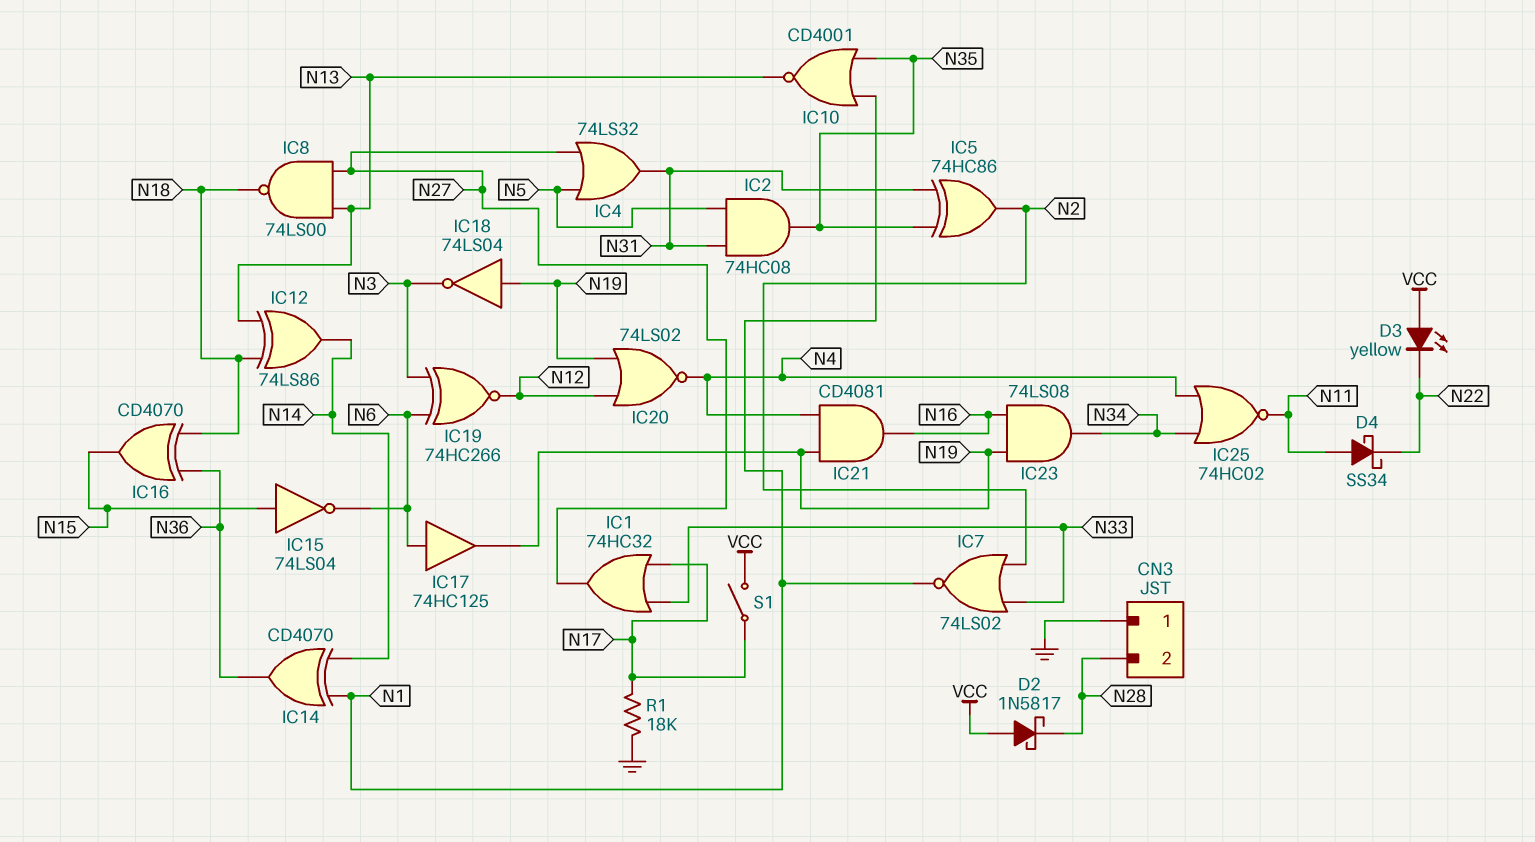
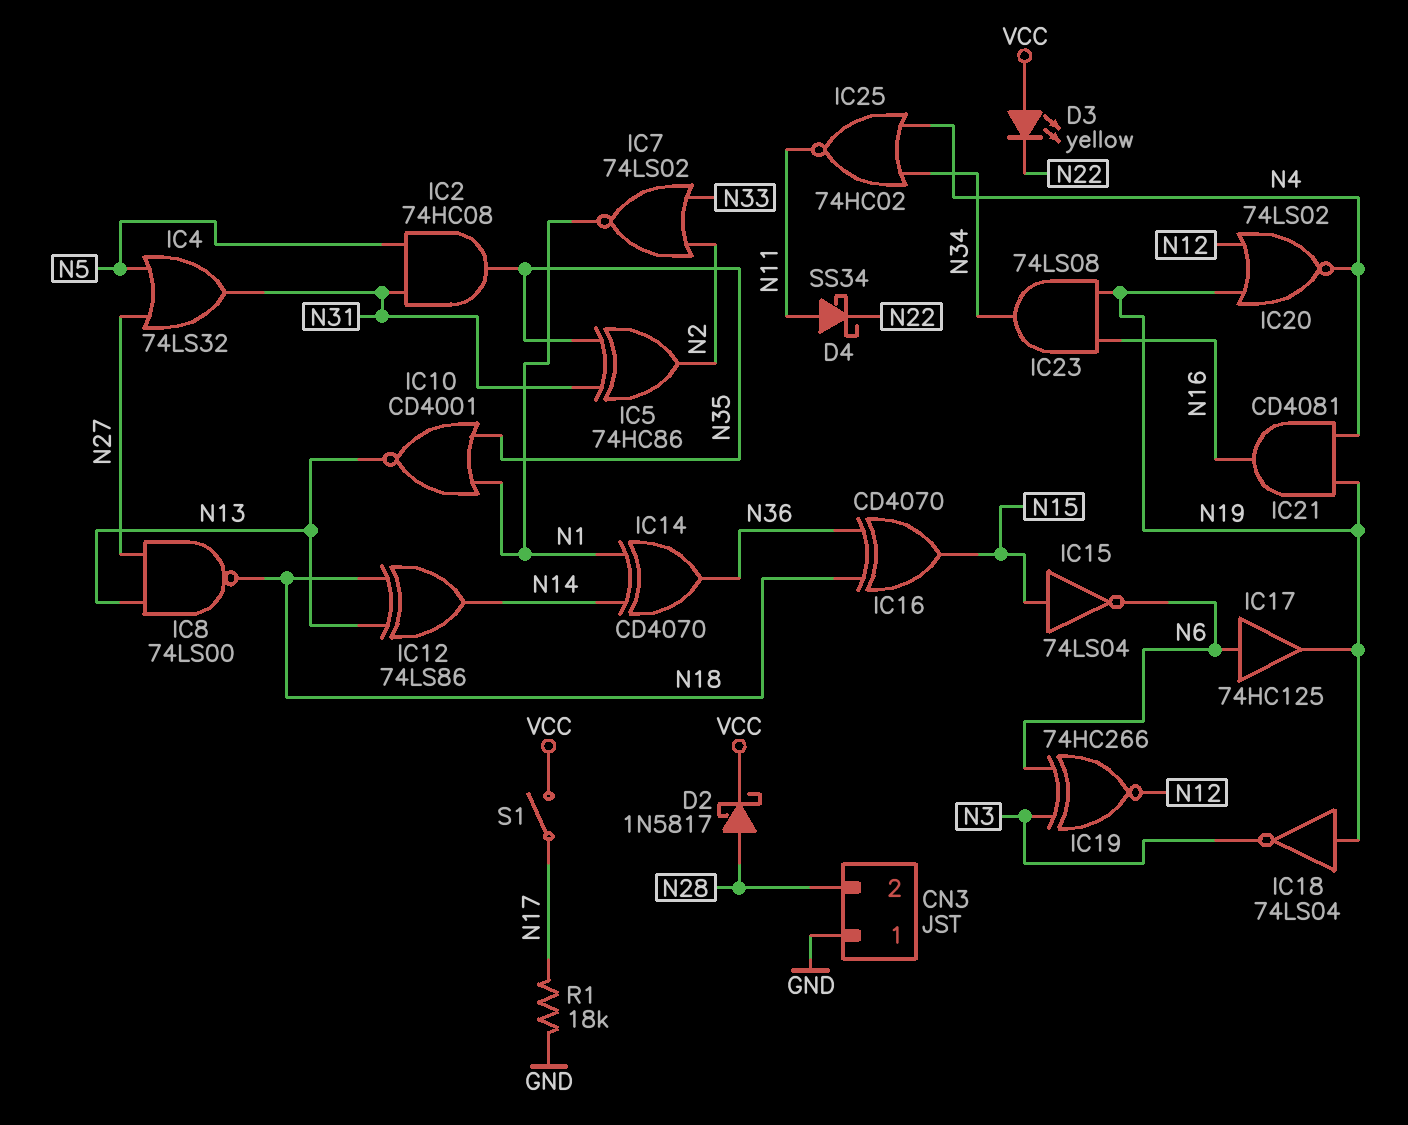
D2: schottky 1N5817 (A VCC, K N28) -> schottky 1N5817 (A N28, K VCC)
IC1: OR 74HC32 (in N17, in N33, out N27) -> none

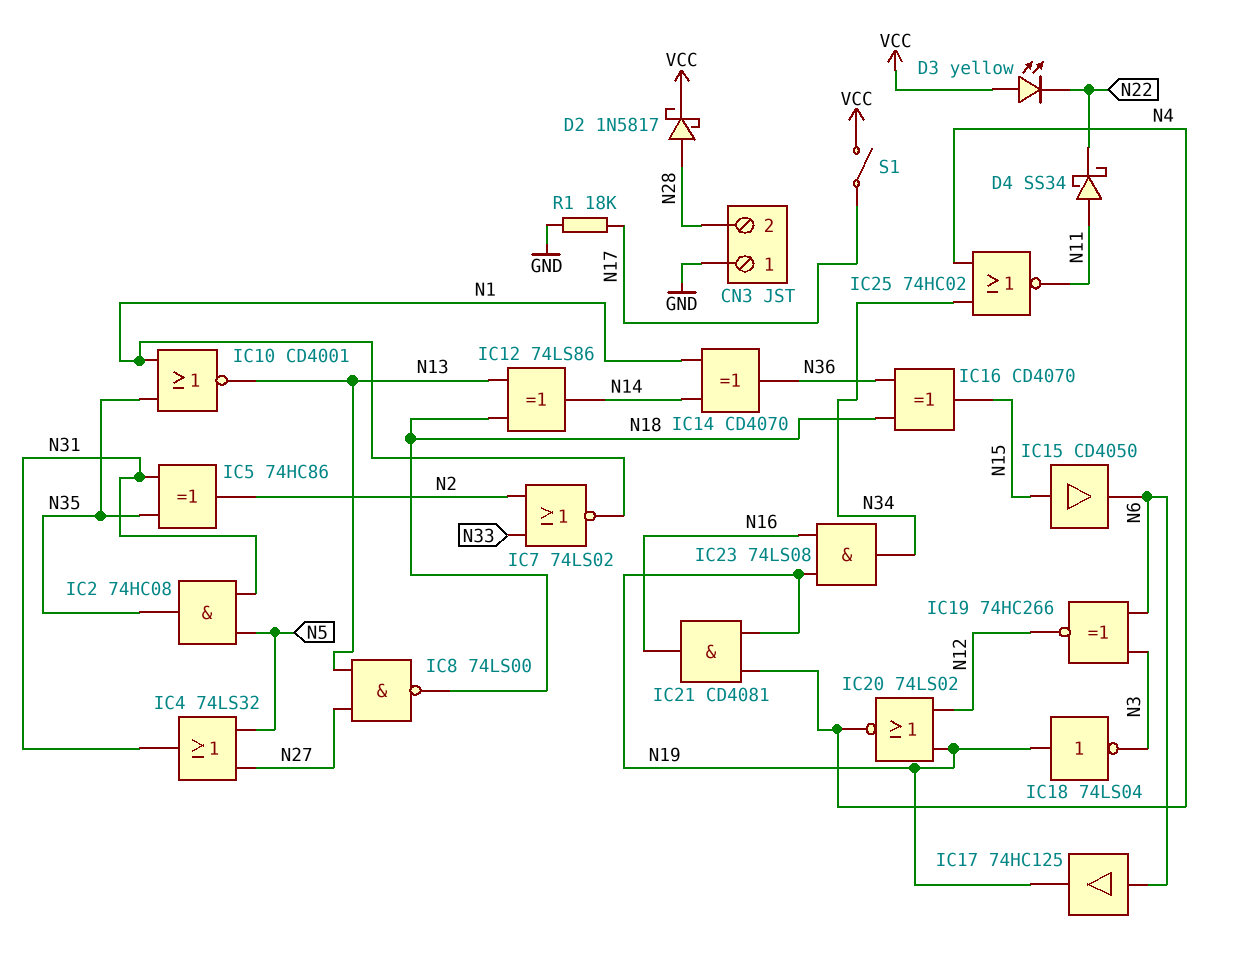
IC15: NOT 74LS04 (in N15, out N6) -> buffer CD4050 (in N15, out N6)

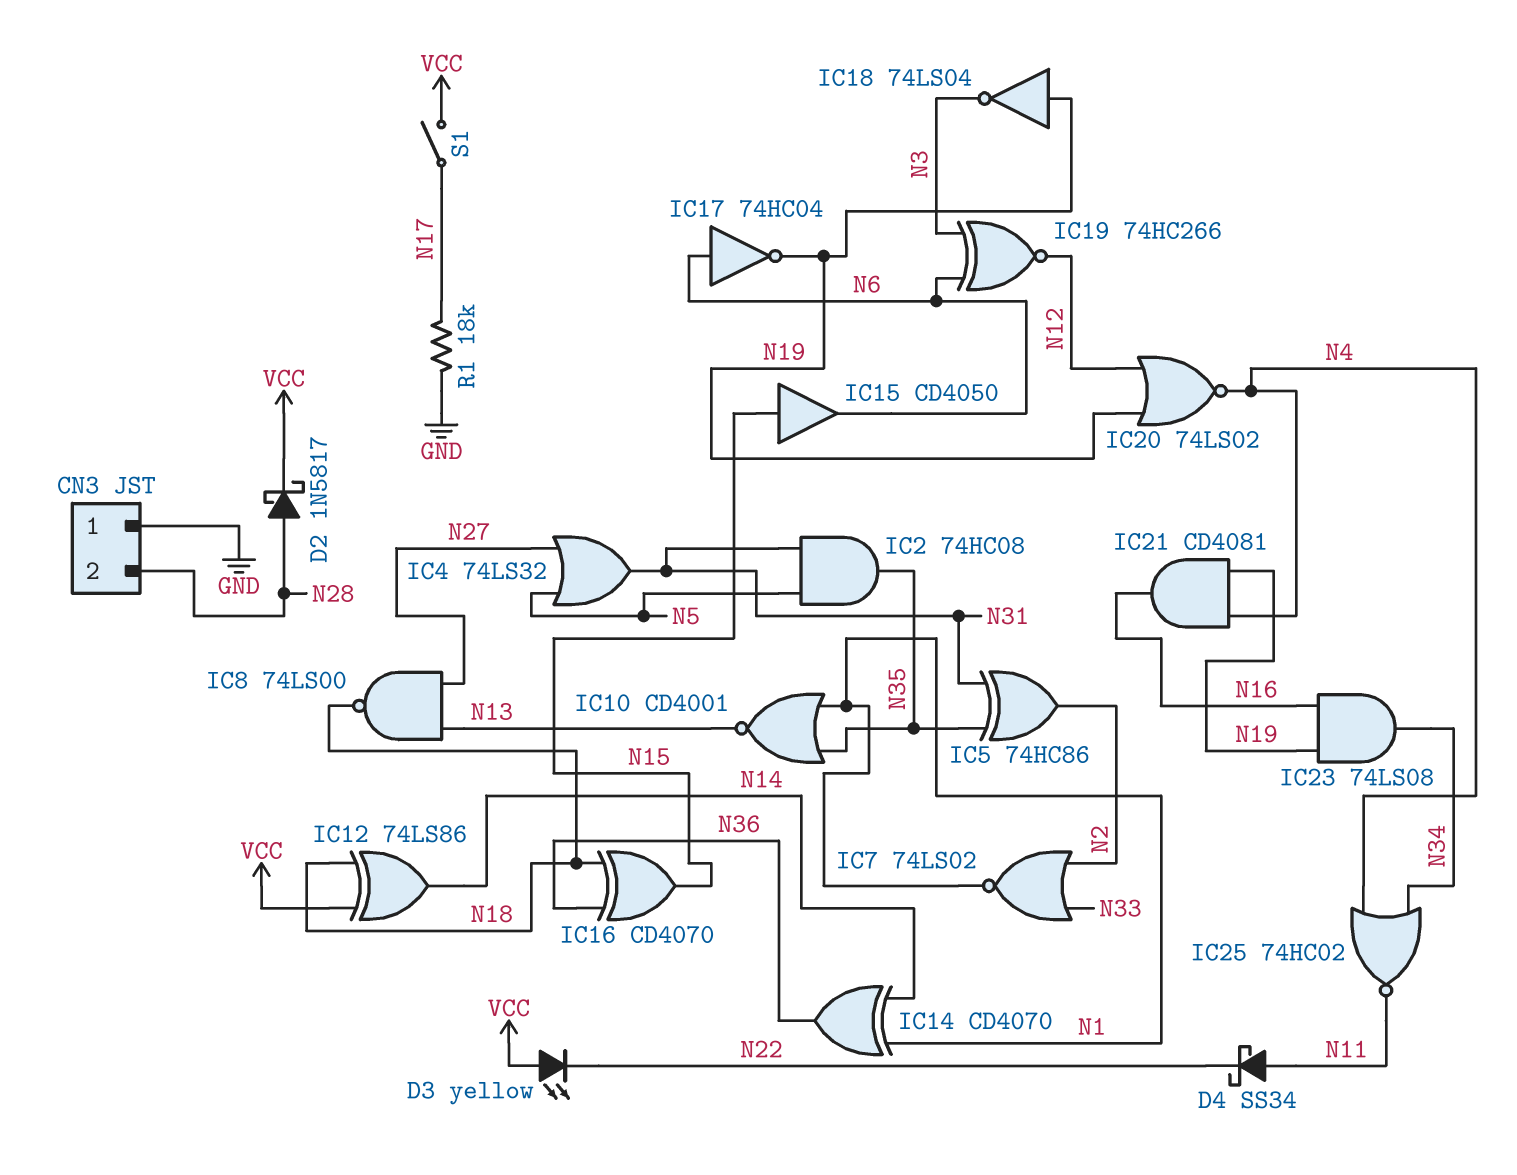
IC12: XOR 74LS86 (in N13, in N18, out N14) -> XOR 74LS86 (in N18, in VCC, out N14)
IC17: buffer 74HC125 (in N6, out N19) -> NOT 74HC04 (in N6, out N19)

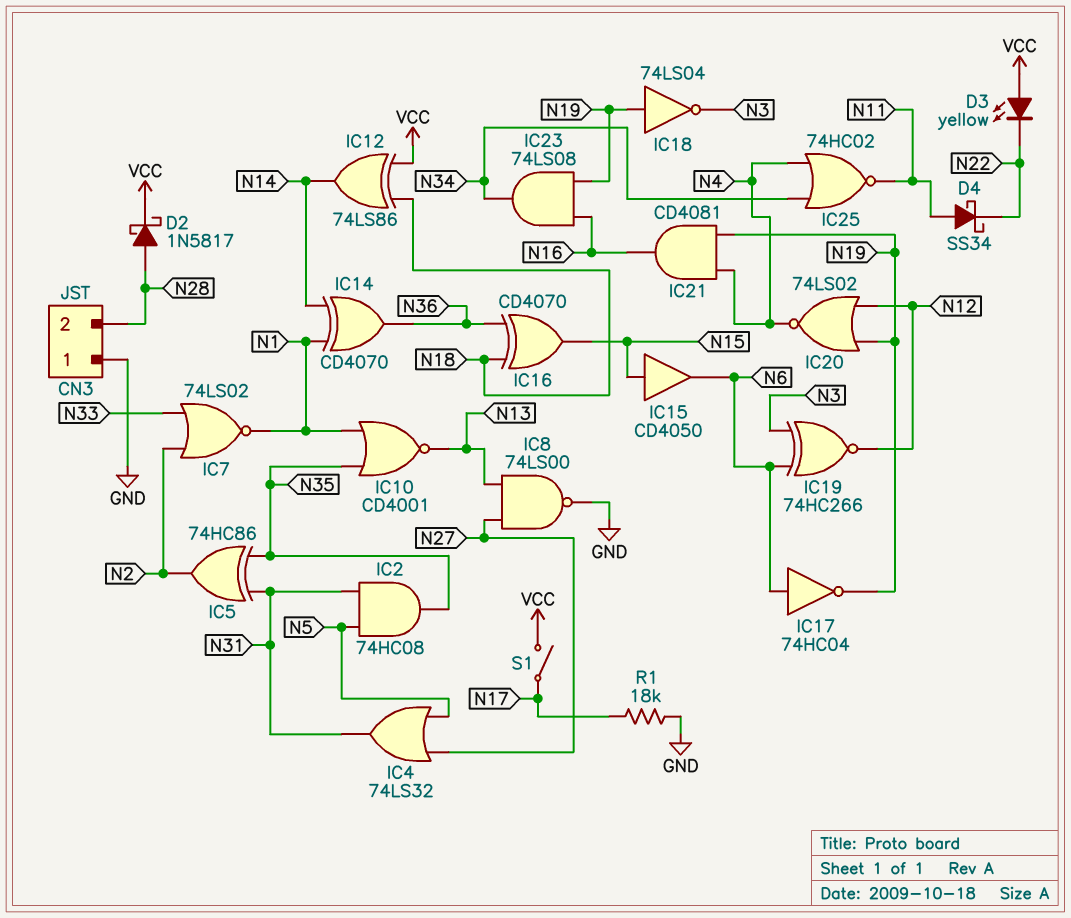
IC8: NAND 74LS00 (in N13, in N27, out N18) -> NAND 74LS00 (in N13, in N27, out GND)

